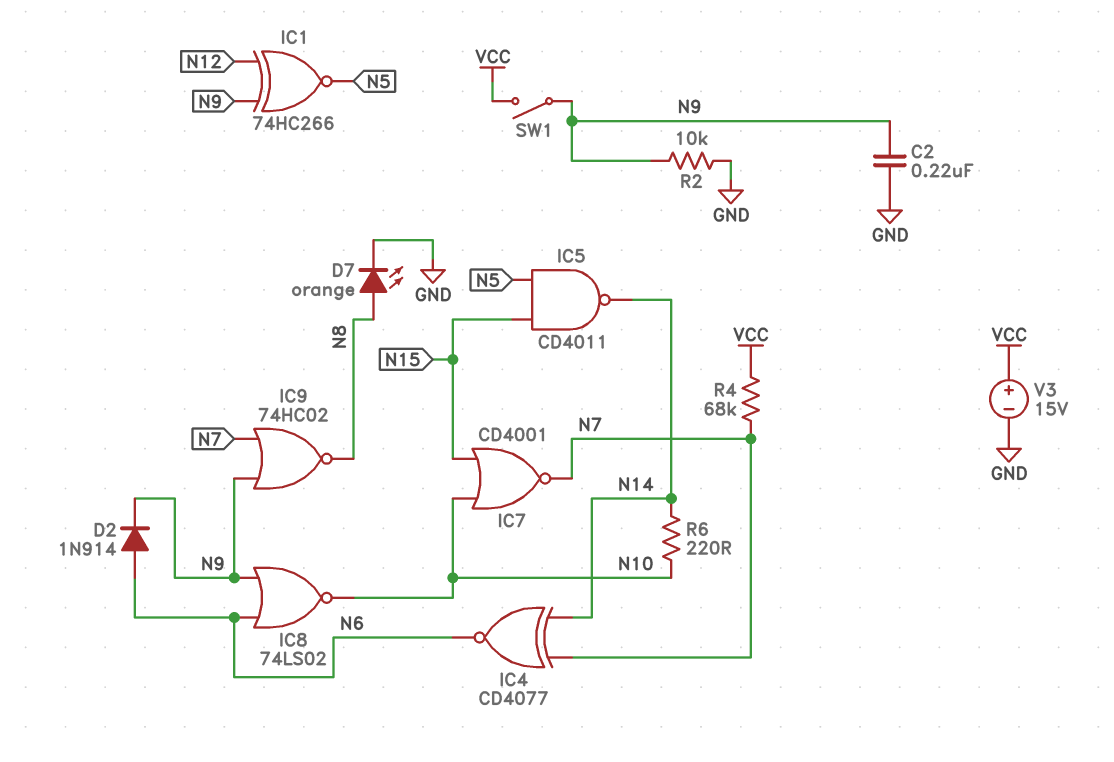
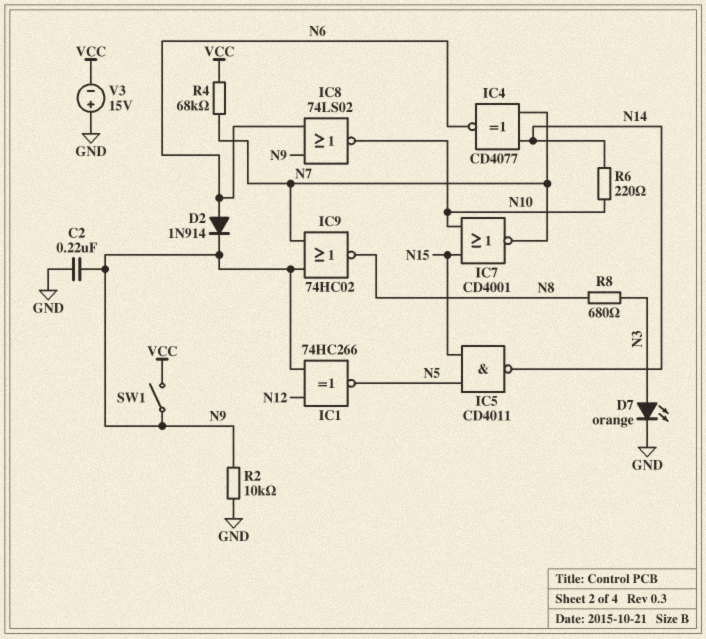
D7: LED orange (A N8, K GND) -> LED orange (A N3, K GND)
R8: none -> 680 (N3, N8)
V3: 15V (plus VCC, minus GND) -> 15V (plus GND, minus VCC)

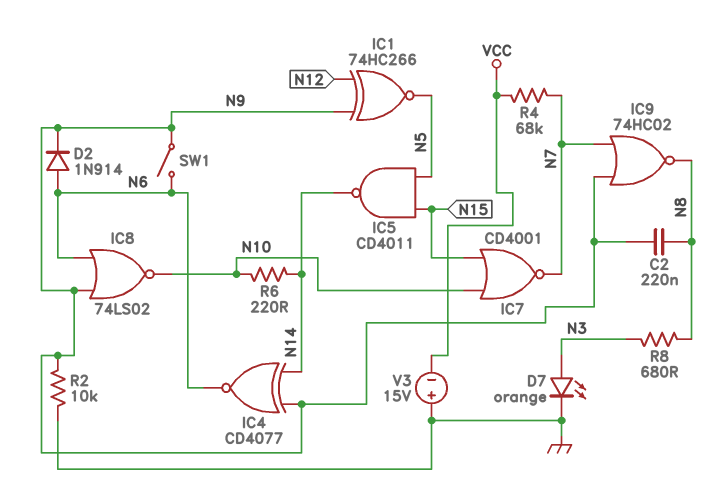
C2: 220nF (GND, N9) -> 220nF (N8, N9)
IC4: XNOR CD4077 (in N7, in N14, out N6) -> XNOR CD4077 (in N9, in N14, out N6)
SW1: switch (N9, VCC) -> switch (N6, N9)

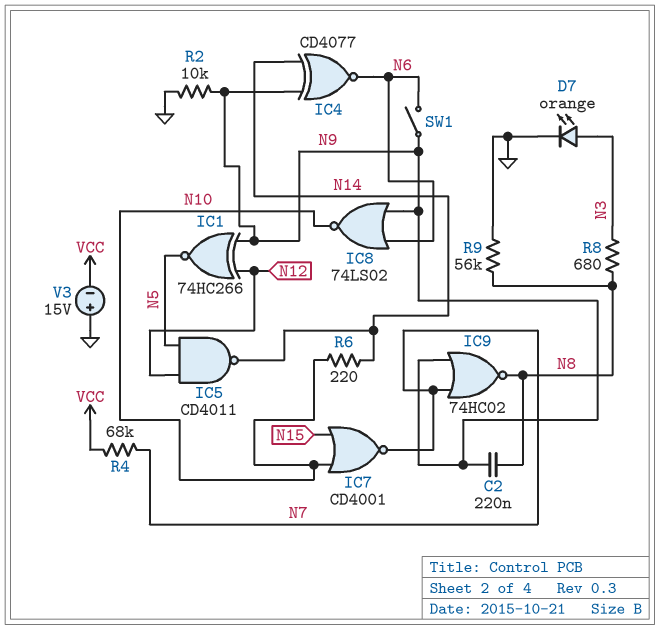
D2: diode 1N914 (A N6, K N9) -> none
IC5: NAND CD4011 (in N5, in N15, out N14) -> NAND CD4011 (in N5, in N12, out N14)
R9: none -> 56k (GND, N8)

